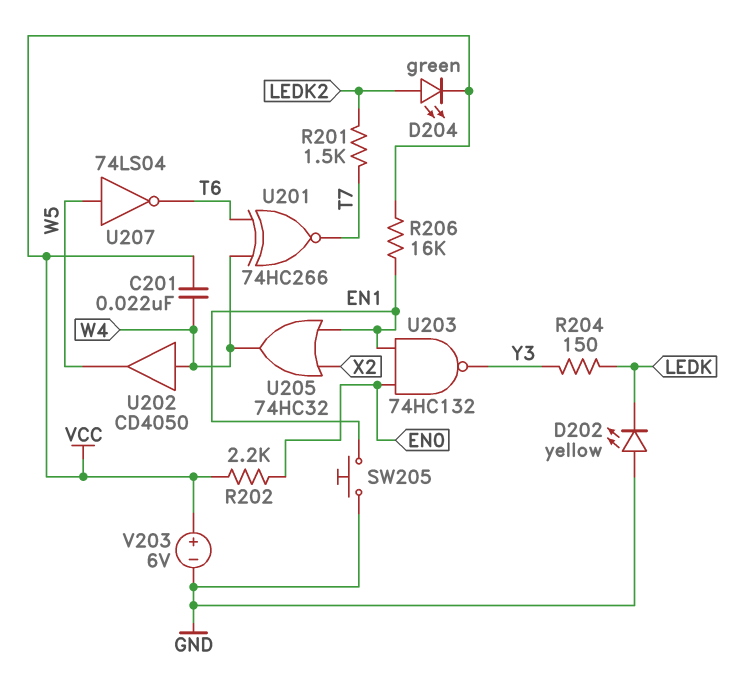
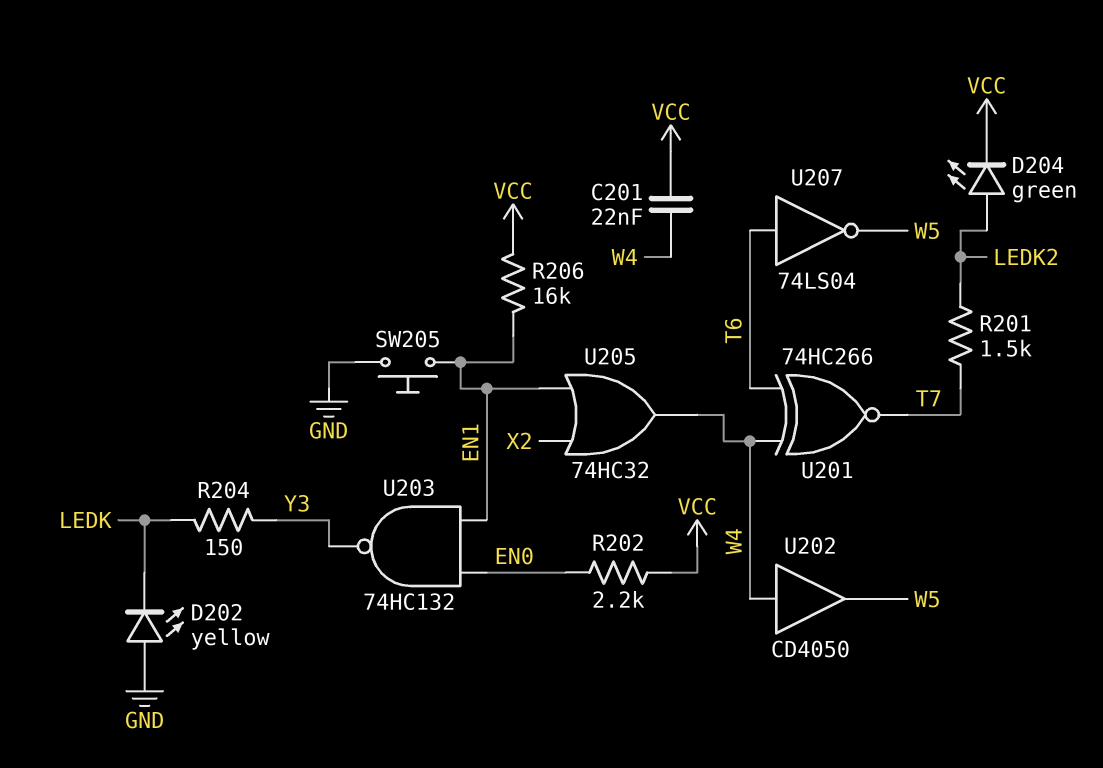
U207: NOT 74LS04 (in W5, out T6) -> NOT 74LS04 (in T6, out W5)
V203: 6V (plus VCC, minus GND) -> none

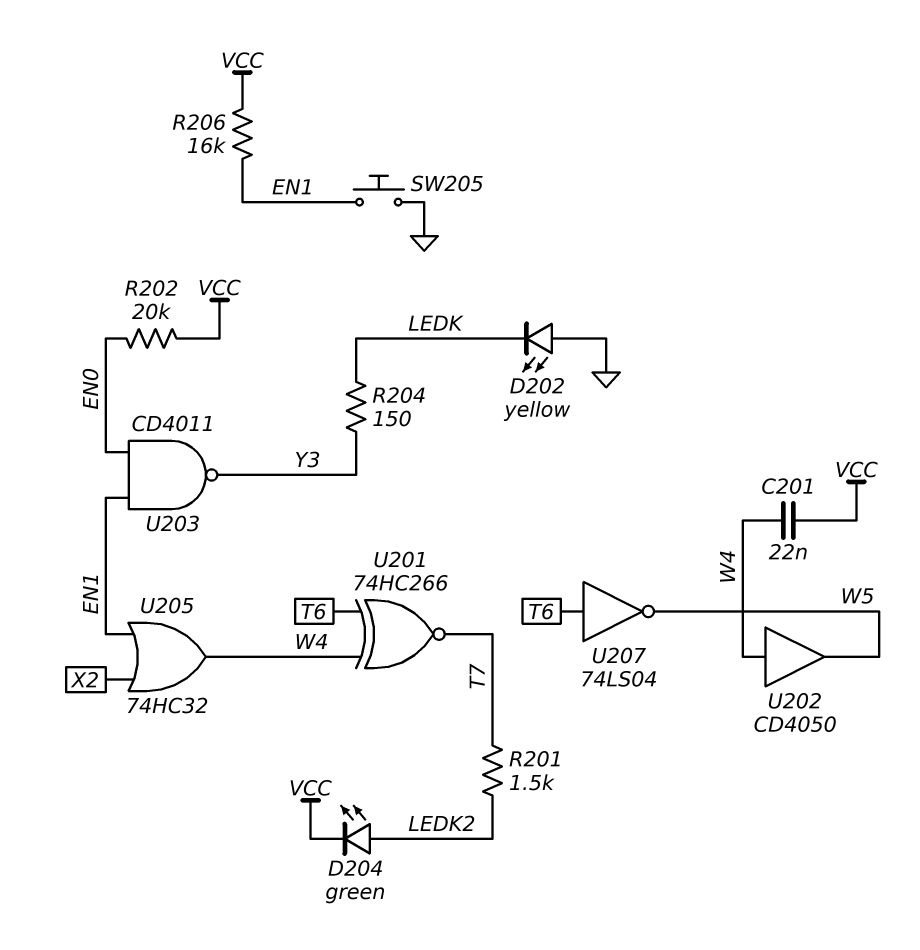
R202: 2.2k (EN0, VCC) -> 20k (EN0, VCC)
U203: NAND 74HC132 (in EN0, in EN1, out Y3) -> NAND CD4011 (in EN0, in EN1, out Y3)

